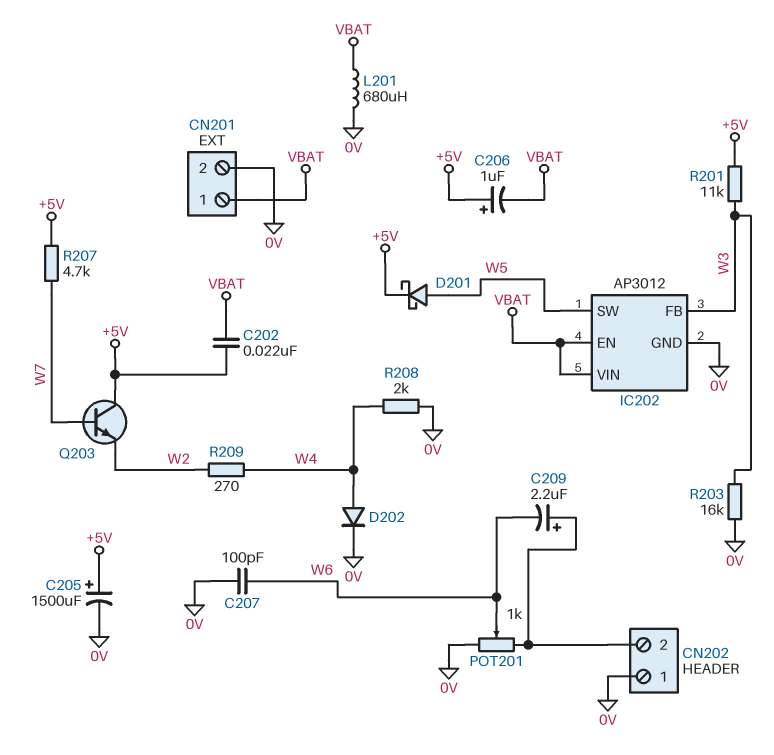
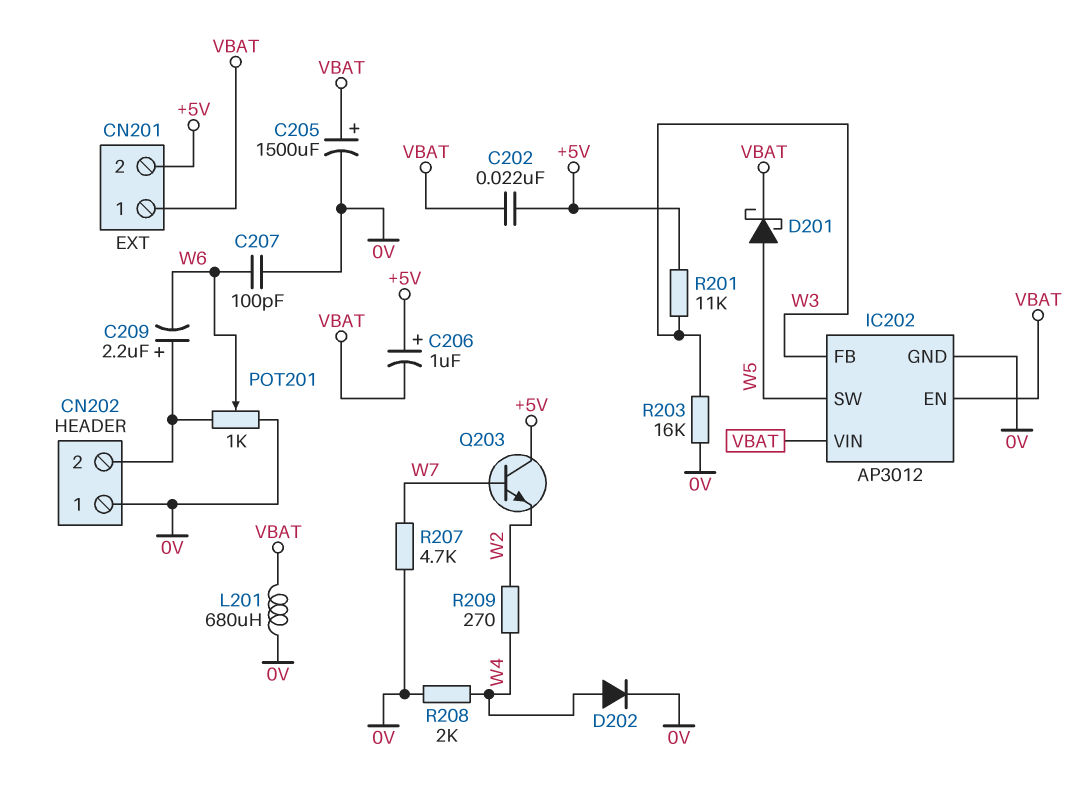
C205: 1500uF (plus +5V, minus 0V) -> 1500uF (plus VBAT, minus 0V)
CN201 pin 2: 0V -> +5V
D201: schottky (A W5, K +5V) -> schottky (A W5, K VBAT)
R207: 4.7k (+5V, W7) -> 4.7k (0V, W7)

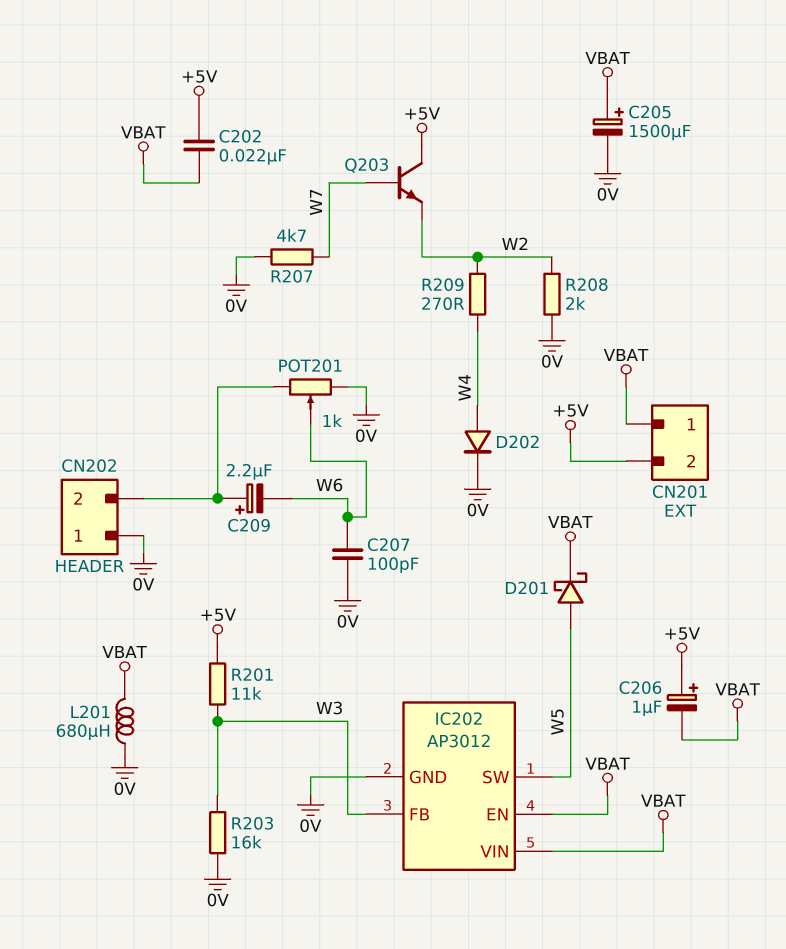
R208: 2k (0V, W4) -> 2k (0V, W2)

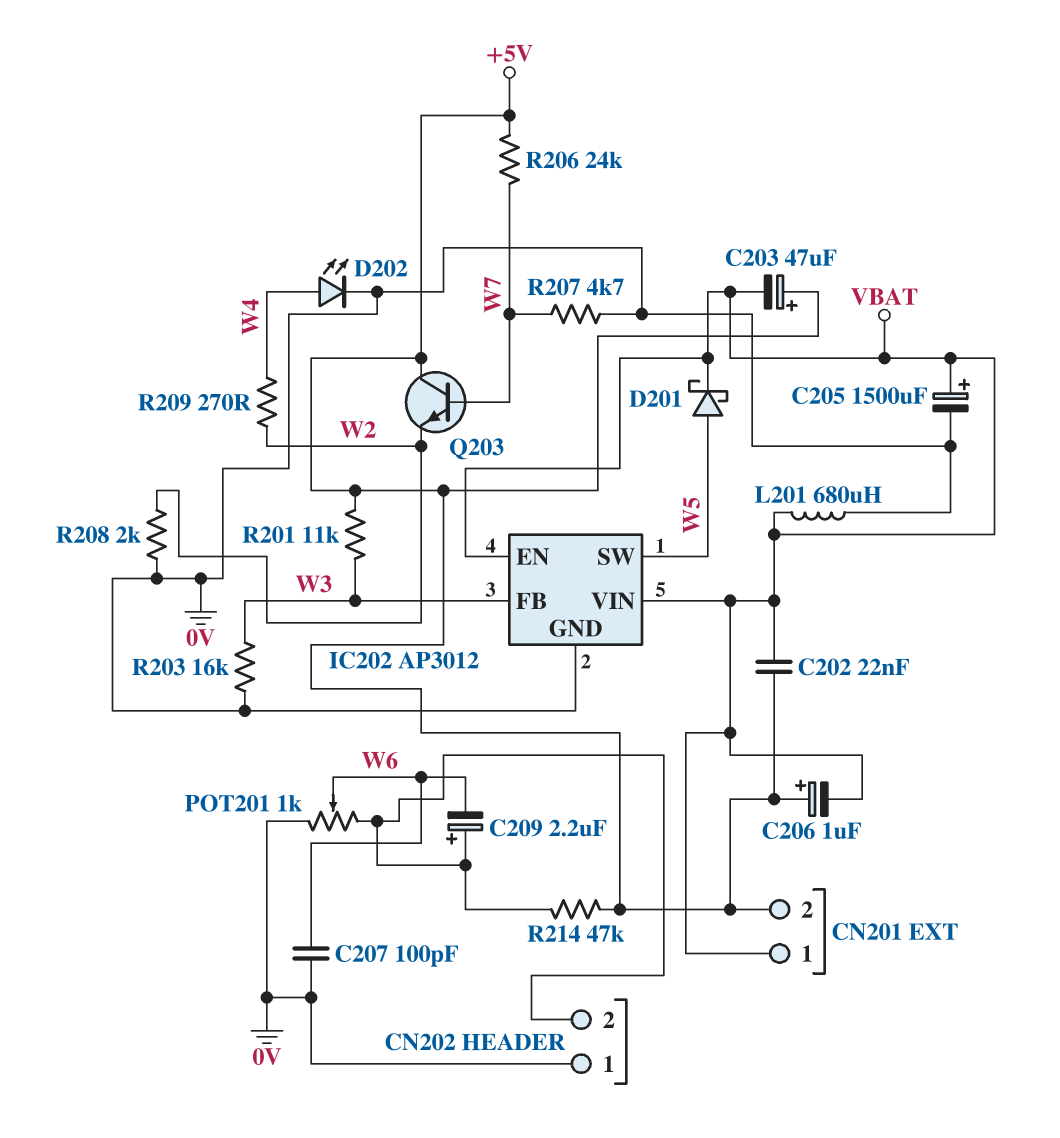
C203: none -> 47uF (plus +5V, minus VBAT)
D202: diode (A W4, K 0V) -> LED (A W4, K 0V)
R206: none -> 24k (+5V, W7)
R214: none -> 47k (+5V, CN202/2)

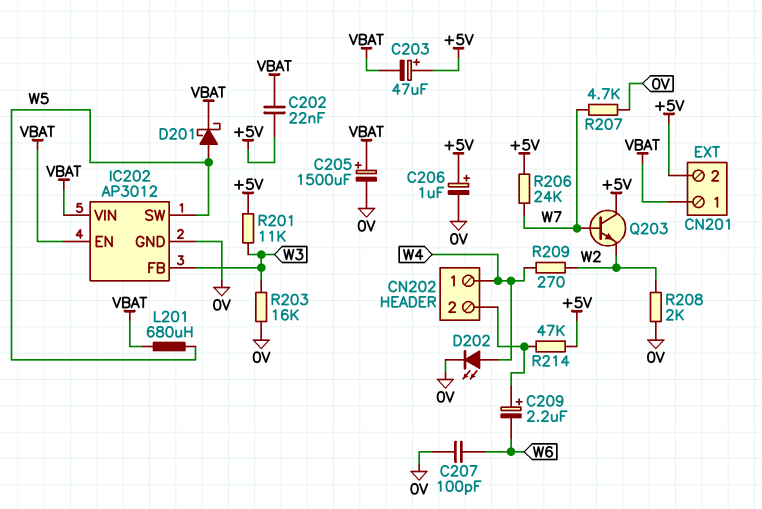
C206: 1uF (plus +5V, minus VBAT) -> 1uF (plus +5V, minus 0V)
CN202 pin 1: 0V -> W4
L201: 680uH (0V, VBAT) -> 680uH (VBAT, W5)
POT201: 1k (0V, CN202/2, wiper W6) -> none

